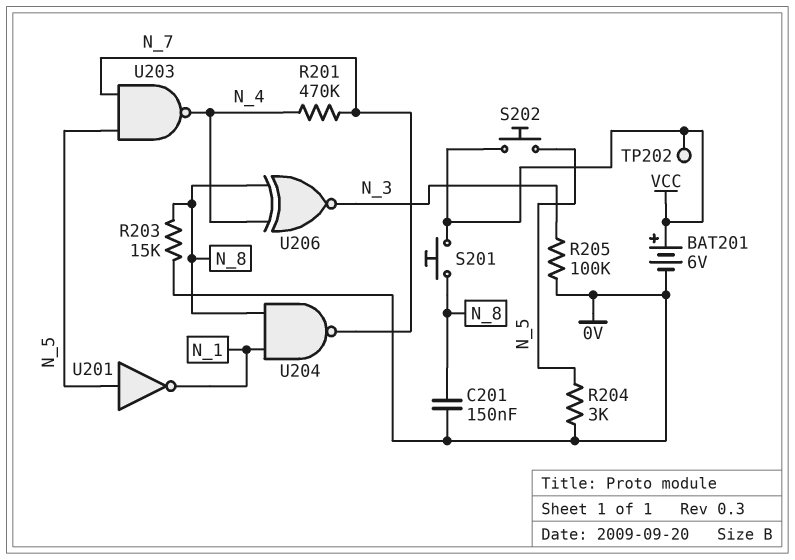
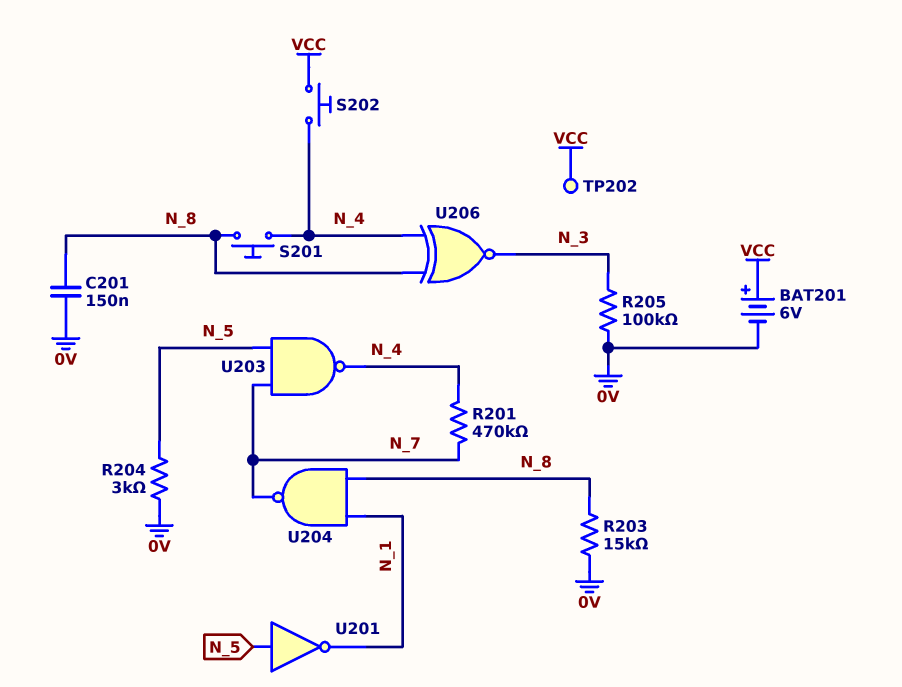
S201: button (N_8, VCC) -> button (N_4, N_8)
S202: button (N_5, VCC) -> button (N_4, VCC)

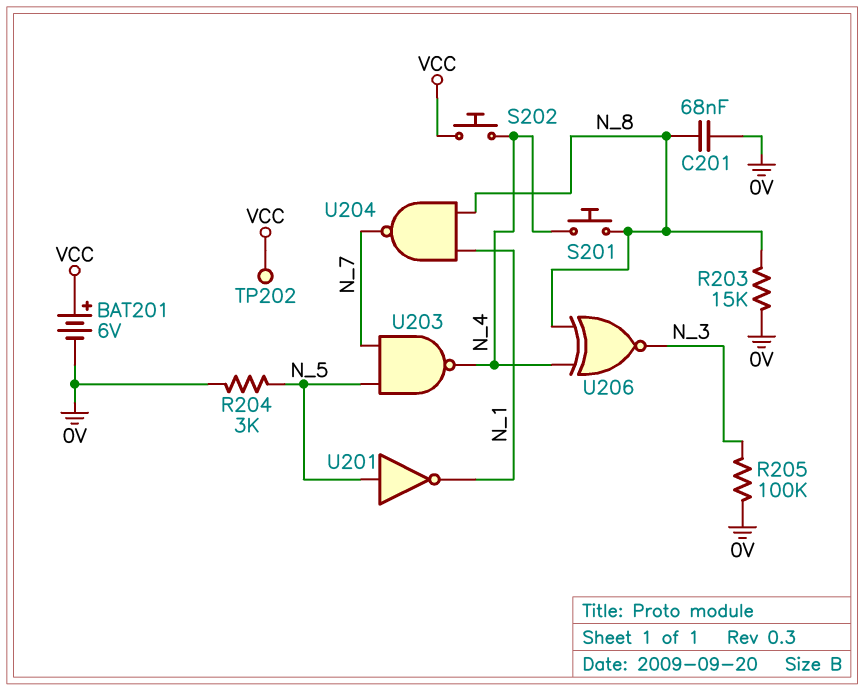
C201: 150nF (0V, N_8) -> 68nF (0V, N_8)
R201: 470k (N_4, N_7) -> none

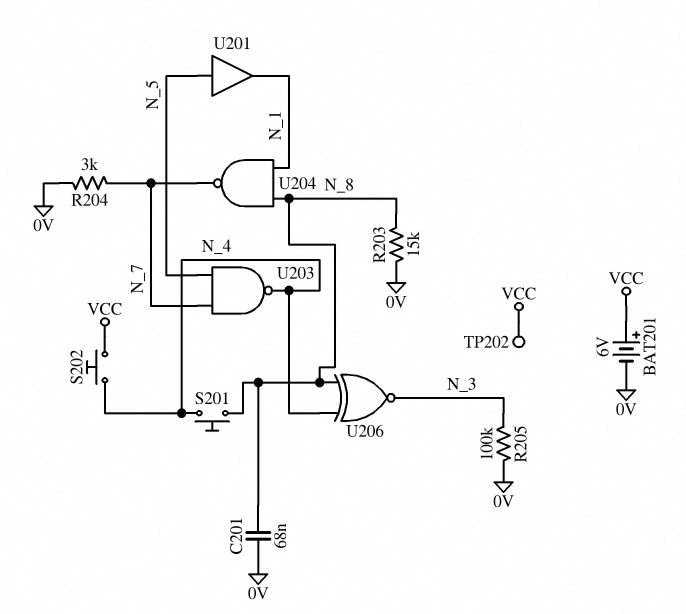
R204: 3k (0V, N_5) -> 3k (0V, N_7)
U201: NOT (in N_5, out N_1) -> buffer (in N_5, out N_1)

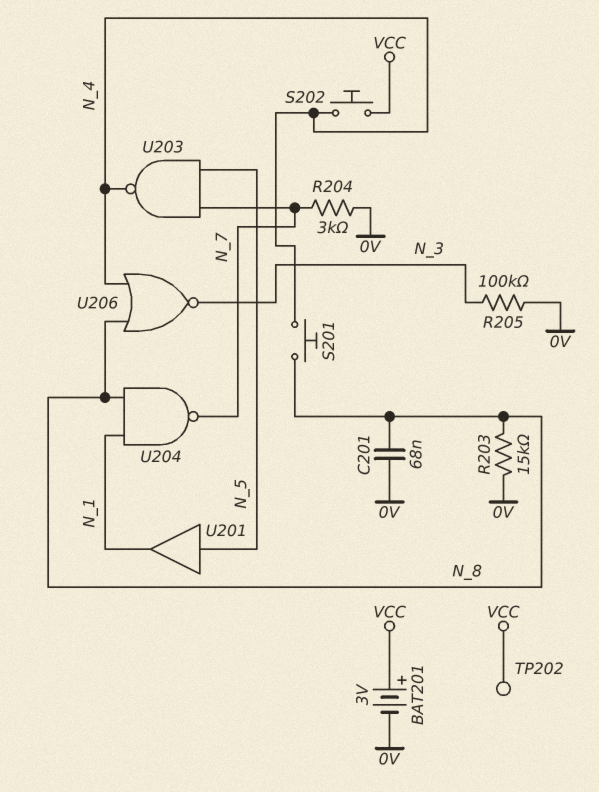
BAT201: 6V (plus VCC, minus 0V) -> 3V (plus VCC, minus 0V)
U206: XNOR (in N_4, in N_8, out N_3) -> NOR (in N_4, in N_8, out N_3)

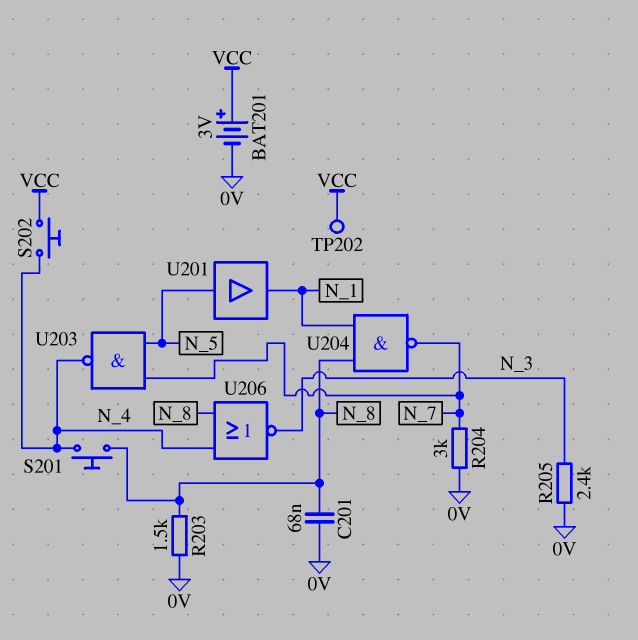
R203: 15k (0V, N_8) -> 1.5k (0V, N_8)
R205: 100k (0V, N_3) -> 2.4k (0V, N_3)

